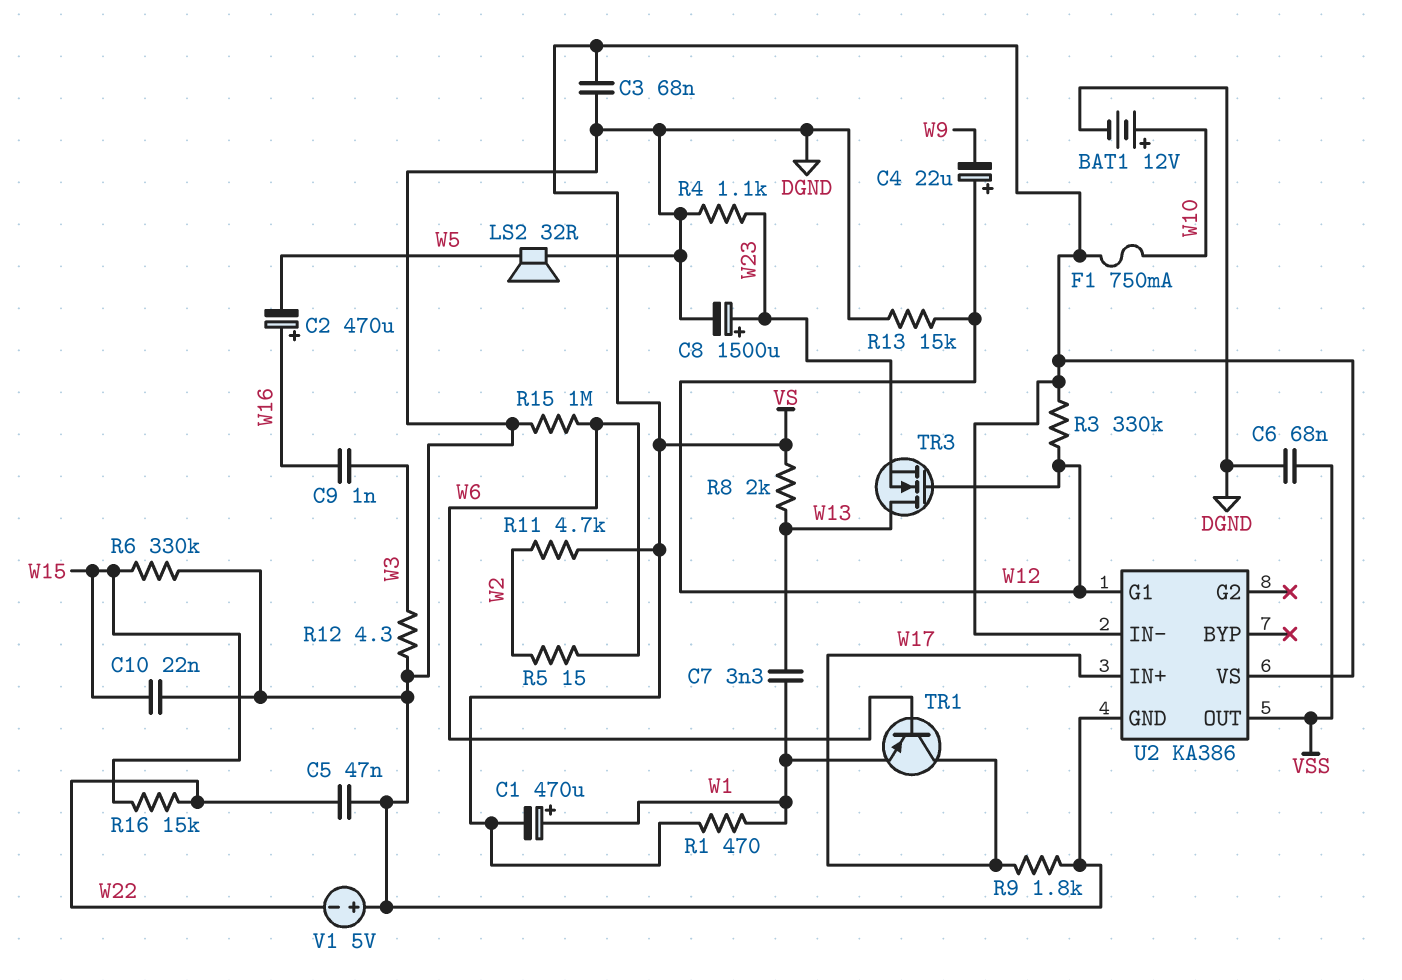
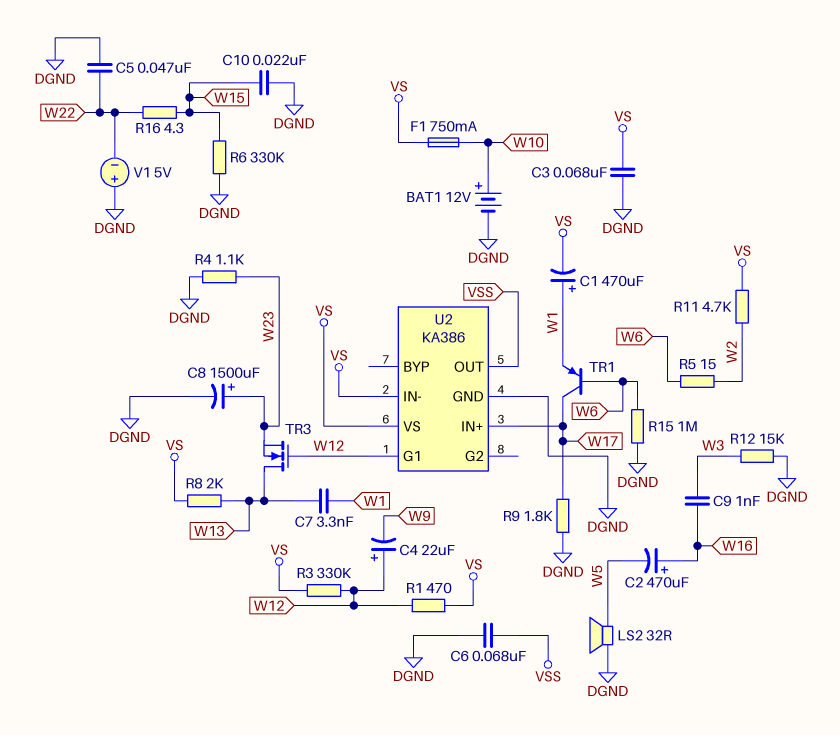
R1: 470 (VS, W1) -> 470 (VS, W12)
R12: 4.3 (DGND, W3) -> 15k (DGND, W3)
R13: 15k (DGND, W12) -> none
R16: 15k (W15, W22) -> 4.3 (W15, W22)

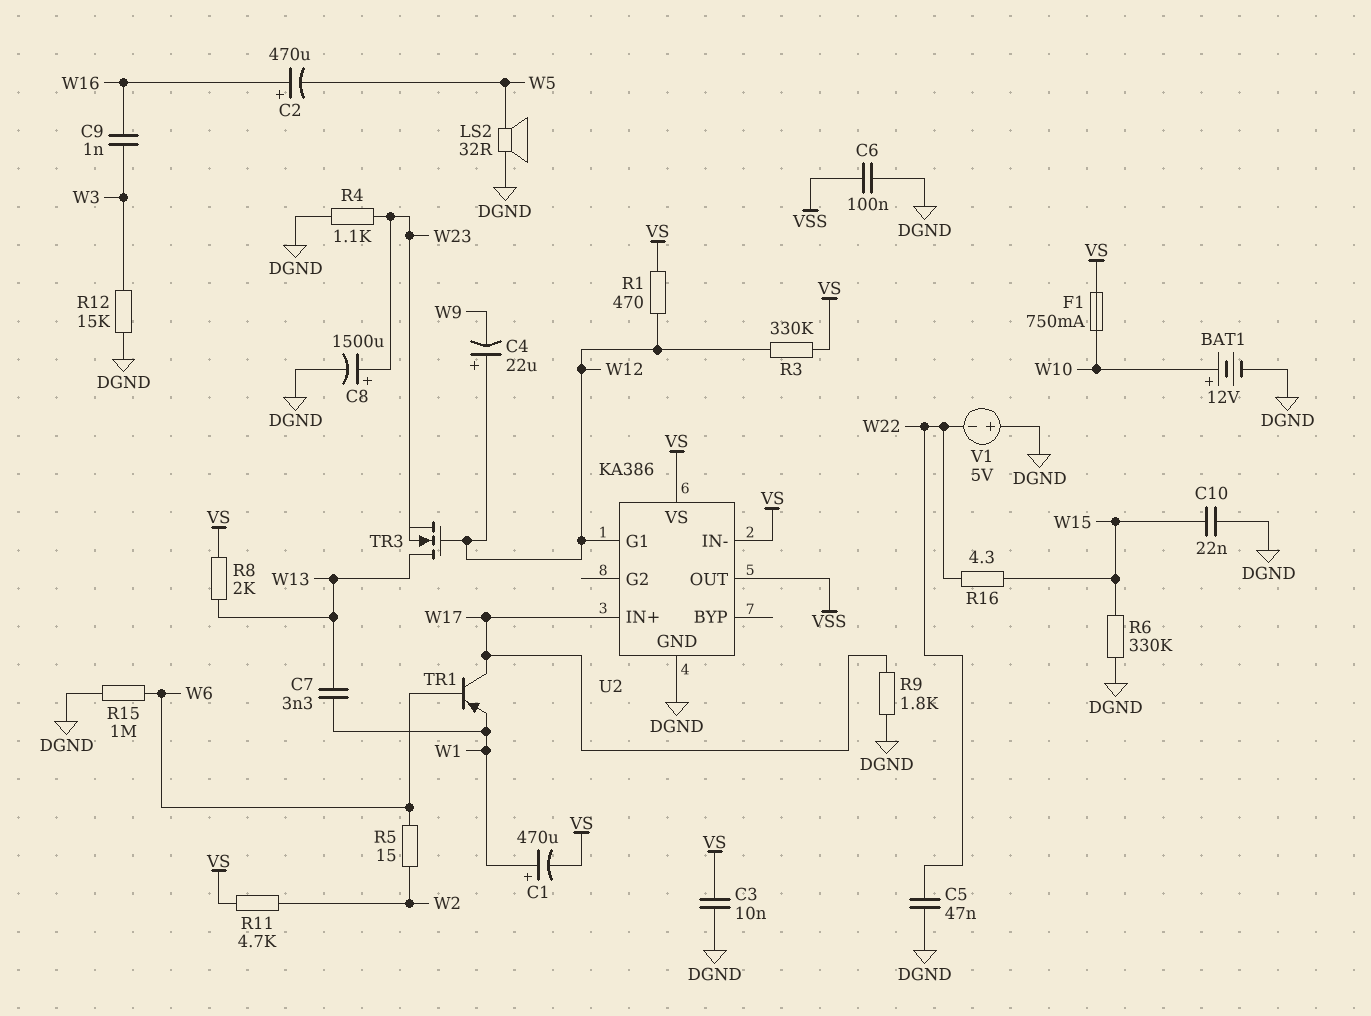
C3: 68nF (DGND, VS) -> 10nF (DGND, VS)
C6: 68nF (DGND, VSS) -> 100nF (DGND, VSS)

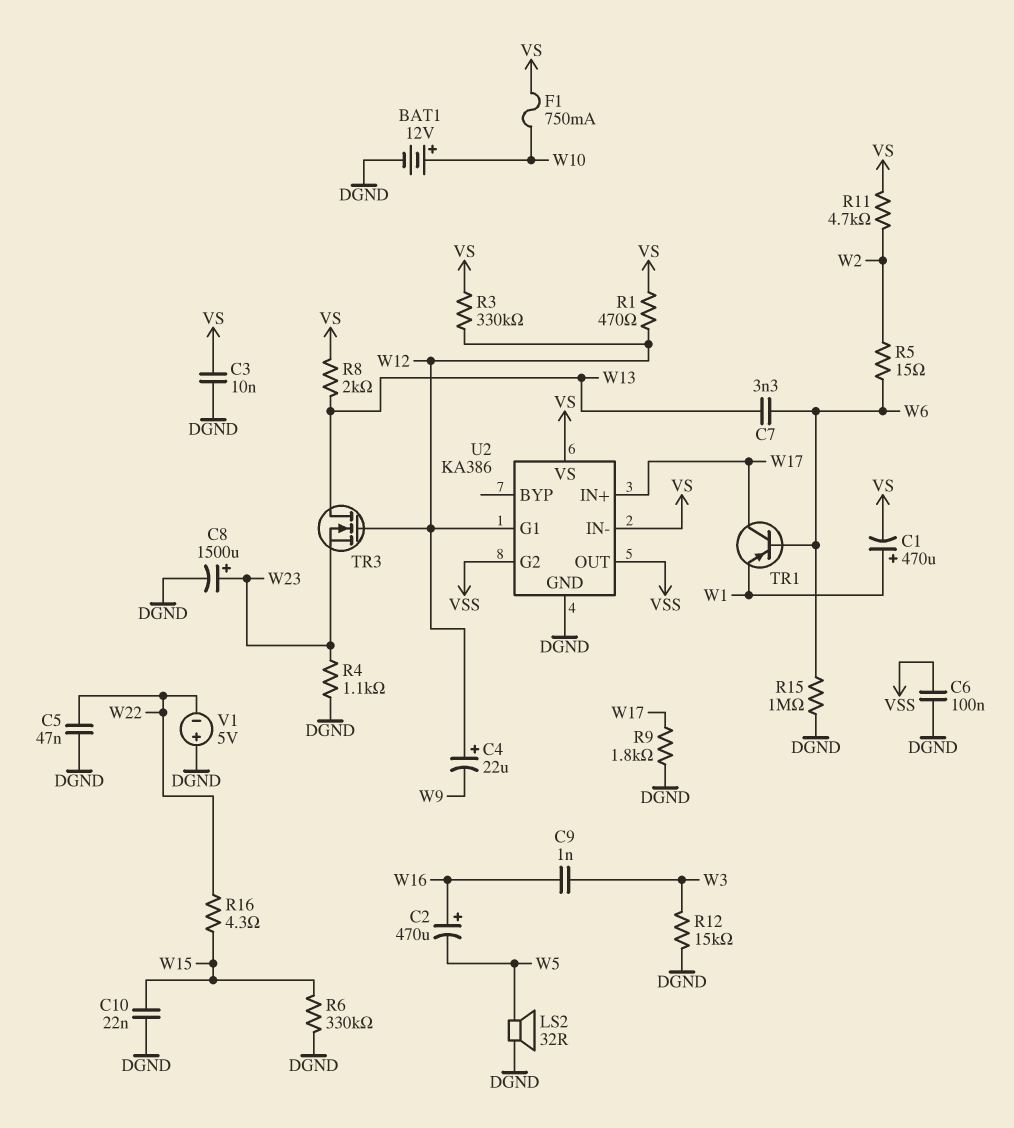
C7: 3.3nF (W1, W13) -> 3.3nF (W6, W13)
U2 pin G2: none -> VSS

